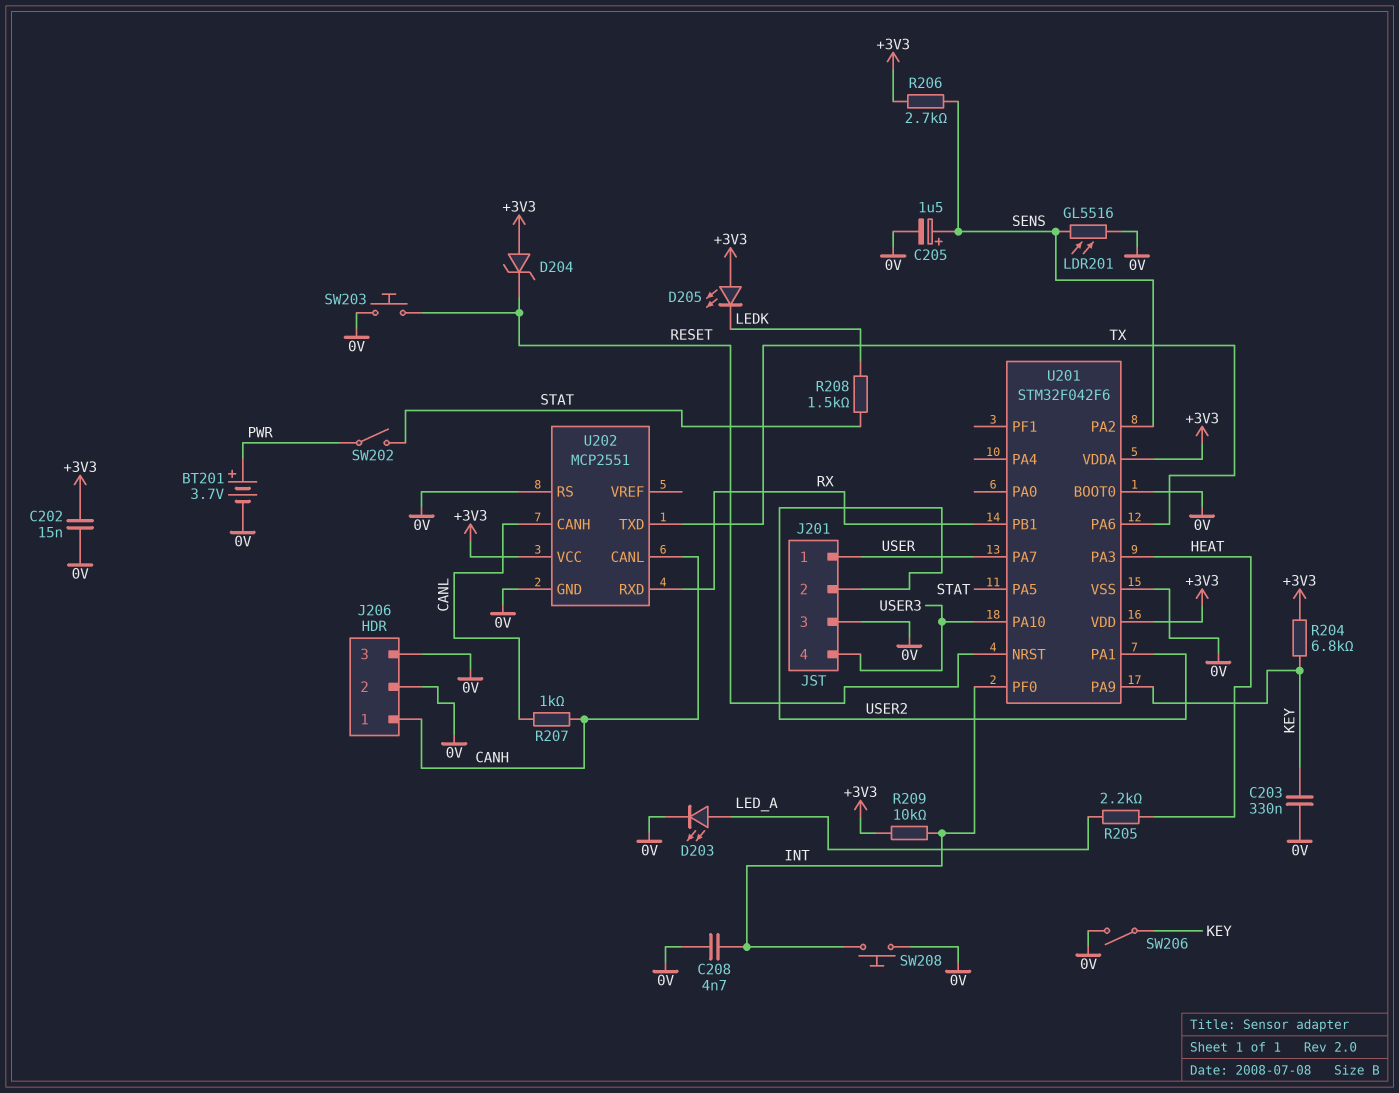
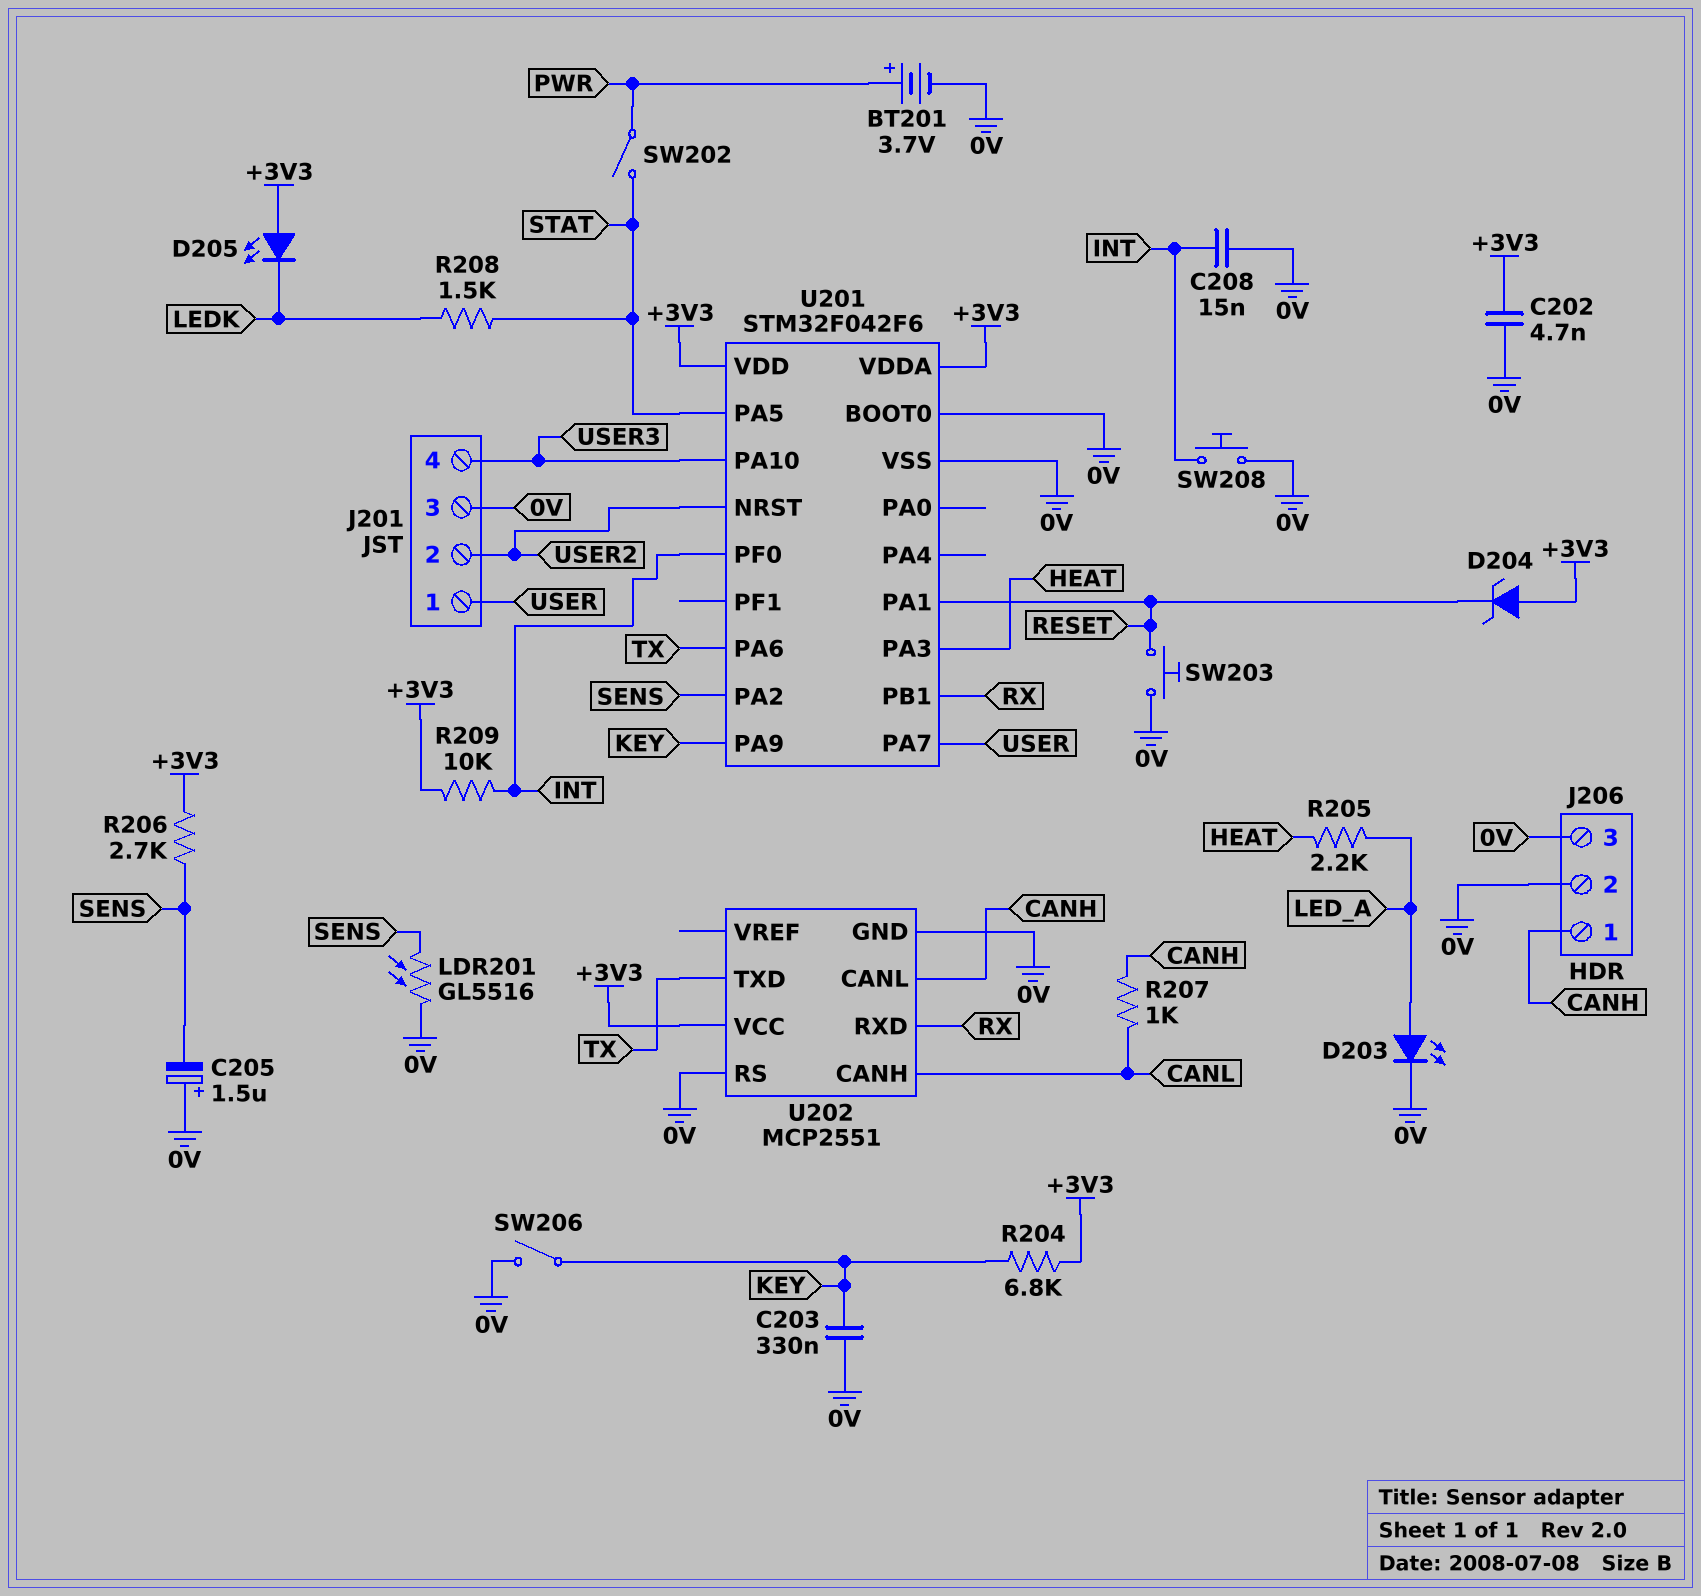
C202: 15nF (+3V3, 0V) -> 4.7nF (+3V3, 0V)
C205: 1.5uF (plus SENS, minus 0V) -> 1.5uF (plus 0V, minus SENS)
C208: 4.7nF (0V, INT) -> 15nF (0V, INT)
U201 pin NRST: RESET -> USER2
U201 pin PA1: USER2 -> RESET

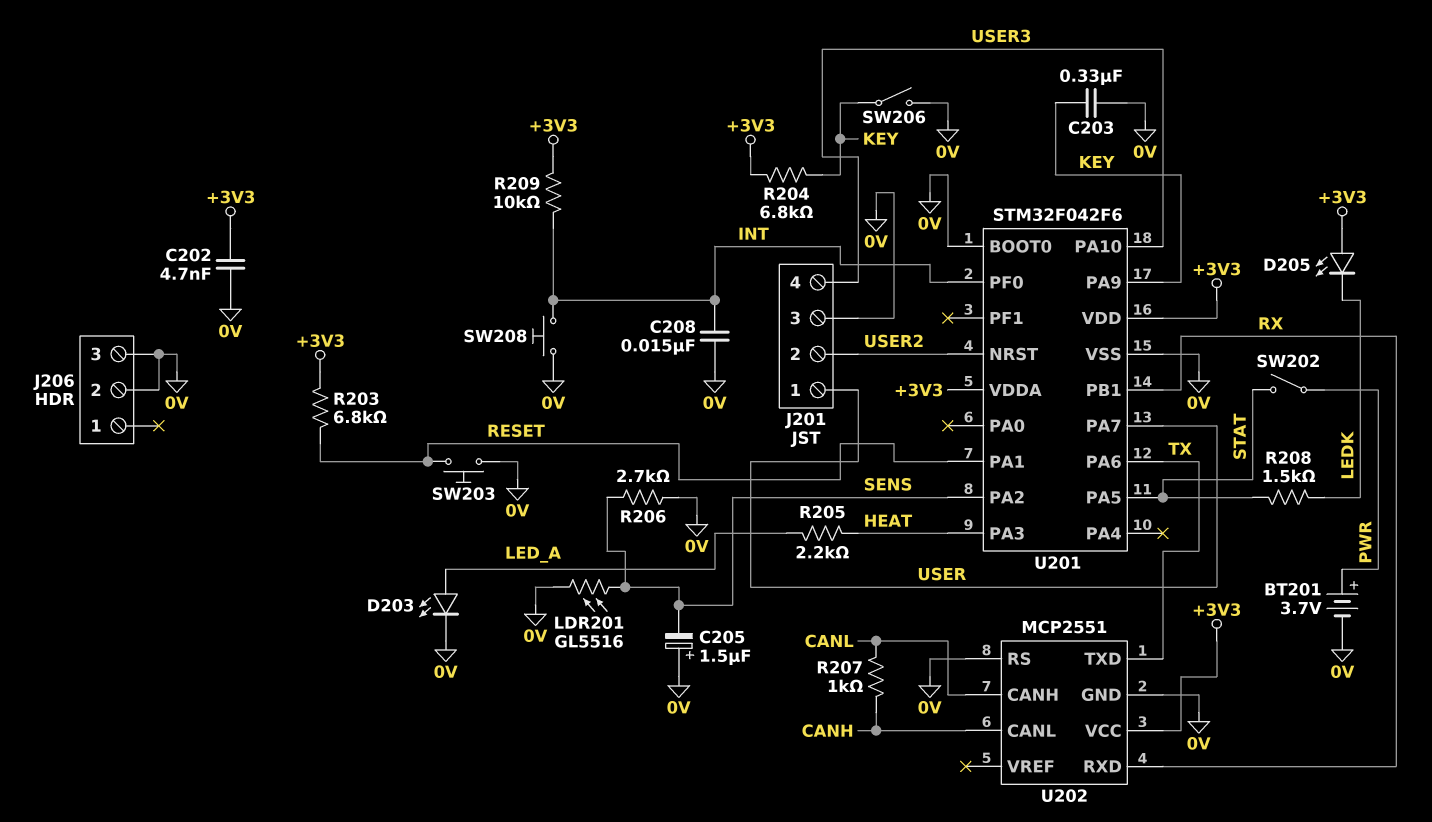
D204: zener (A +3V3, K RESET) -> none
J206 pin 1: CANH -> none
R203: none -> 6.8k (+3V3, RESET)
R206: 2.7k (+3V3, SENS) -> 2.7k (0V, SENS)

